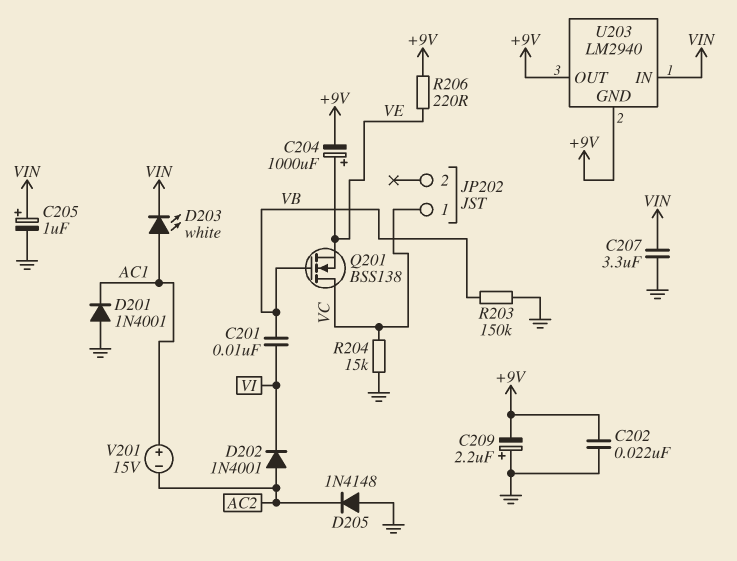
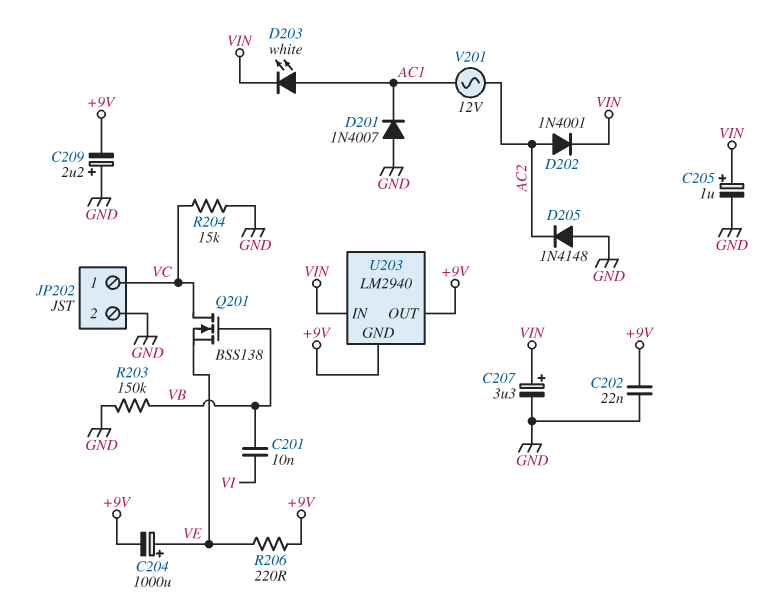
C207: 3.3uF (GND, VIN) -> 3.3uF (plus VIN, minus GND)
D201: diode 1N4001 (A GND, K AC1) -> diode 1N4007 (A GND, K AC1)
D202: diode 1N4001 (A AC2, K VI) -> diode 1N4001 (A AC2, K VIN)
JP202 pin 2: none -> GND
V201: 15V (plus AC1, minus AC2) -> AC 12V (AC1, AC2)

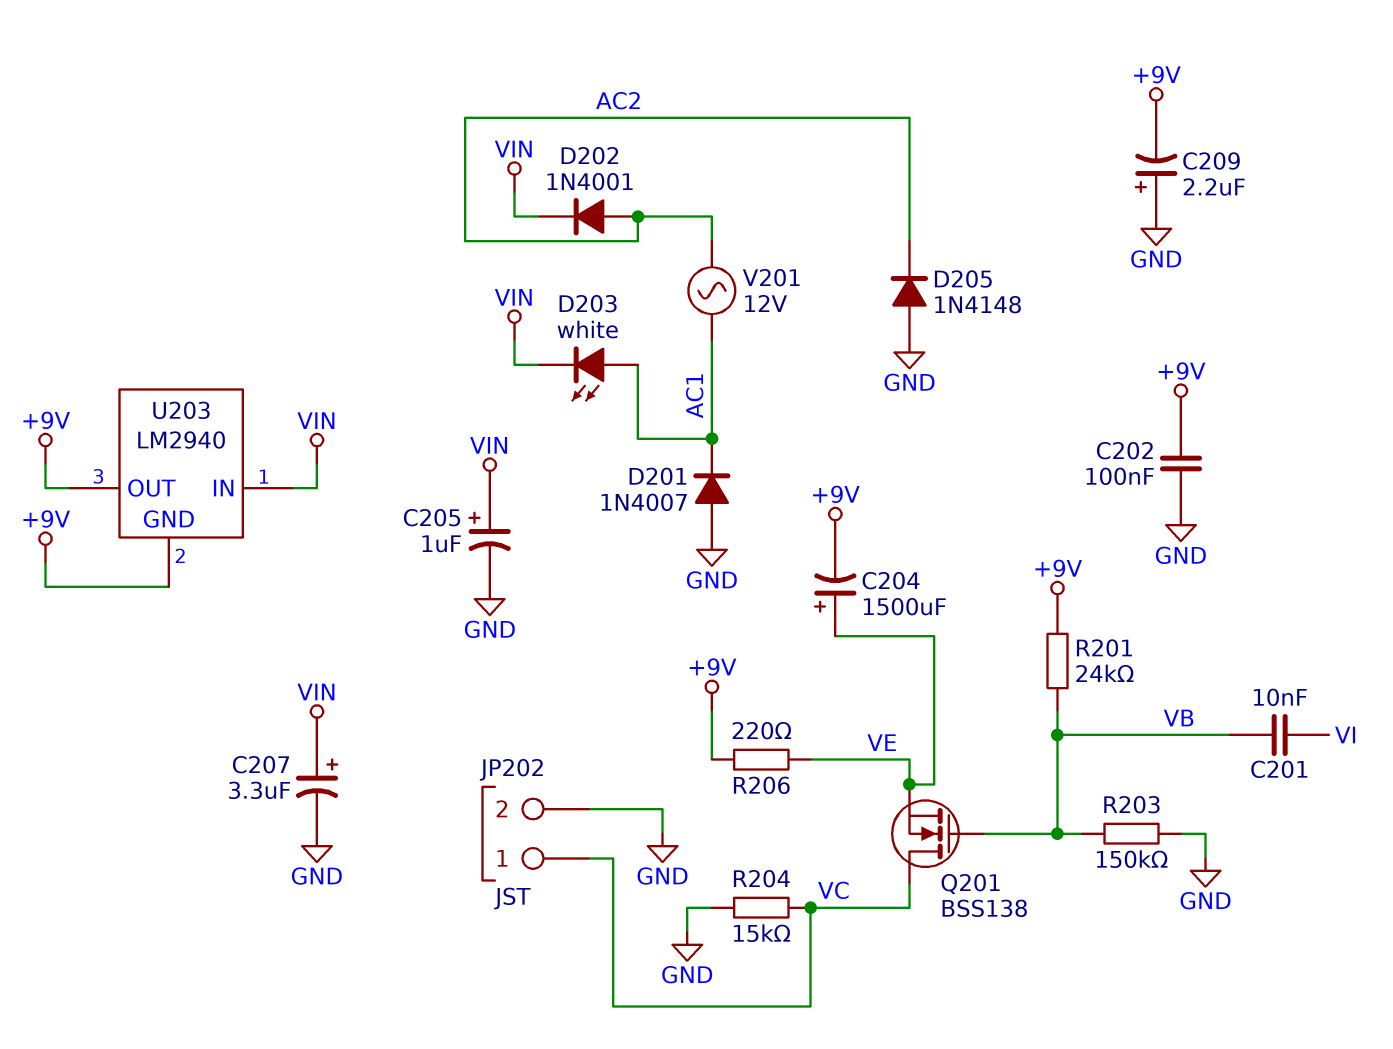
C202: 22nF (+9V, GND) -> 100nF (+9V, GND)
C204: 1000uF (plus VE, minus +9V) -> 1500uF (plus VE, minus +9V)
R201: none -> 24k (+9V, VB)

